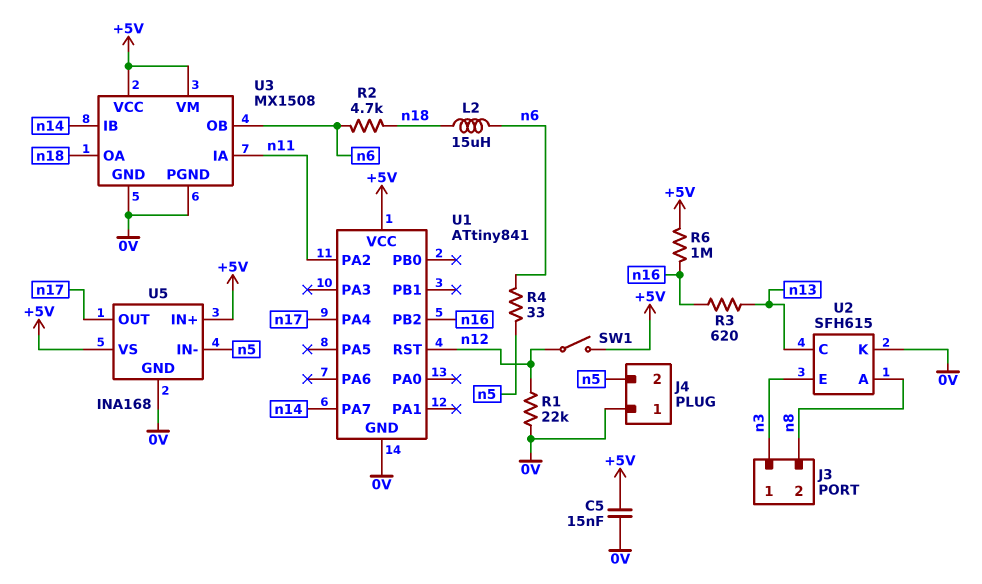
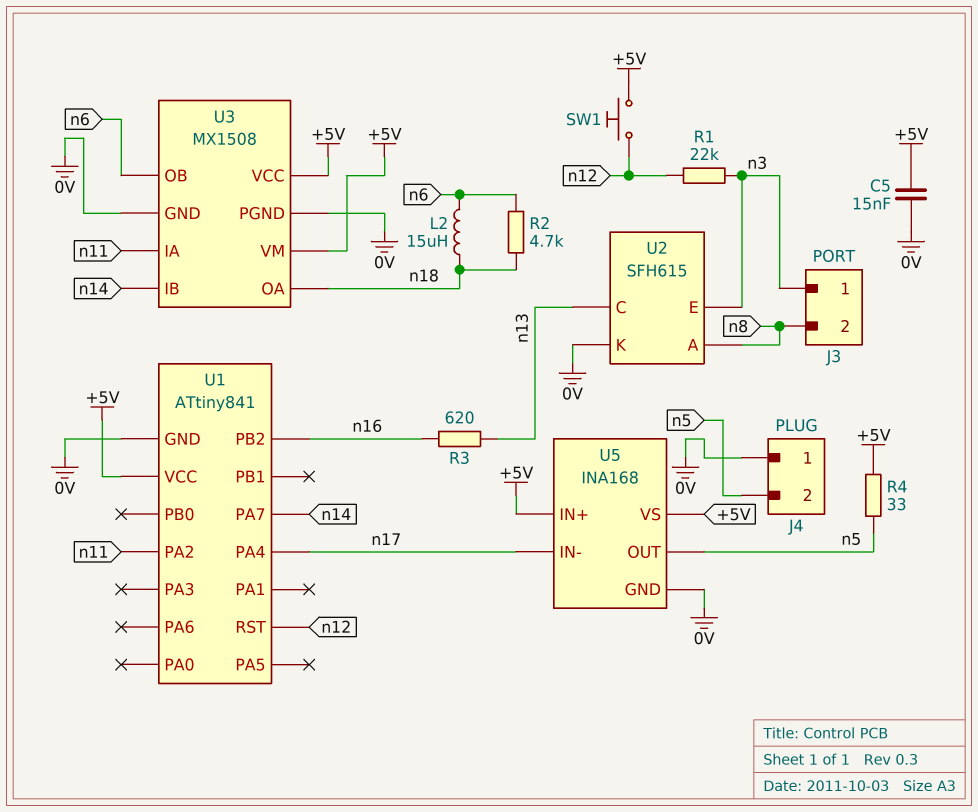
R1: 22k (0V, n12) -> 22k (n3, n12)
R4: 33 (n5, n6) -> 33 (+5V, n5)
R6: 1M (+5V, n16) -> none
SW1: switch (+5V, n12) -> button (+5V, n12)
U5 pin IN-: n5 -> n17
U5 pin OUT: n17 -> n5

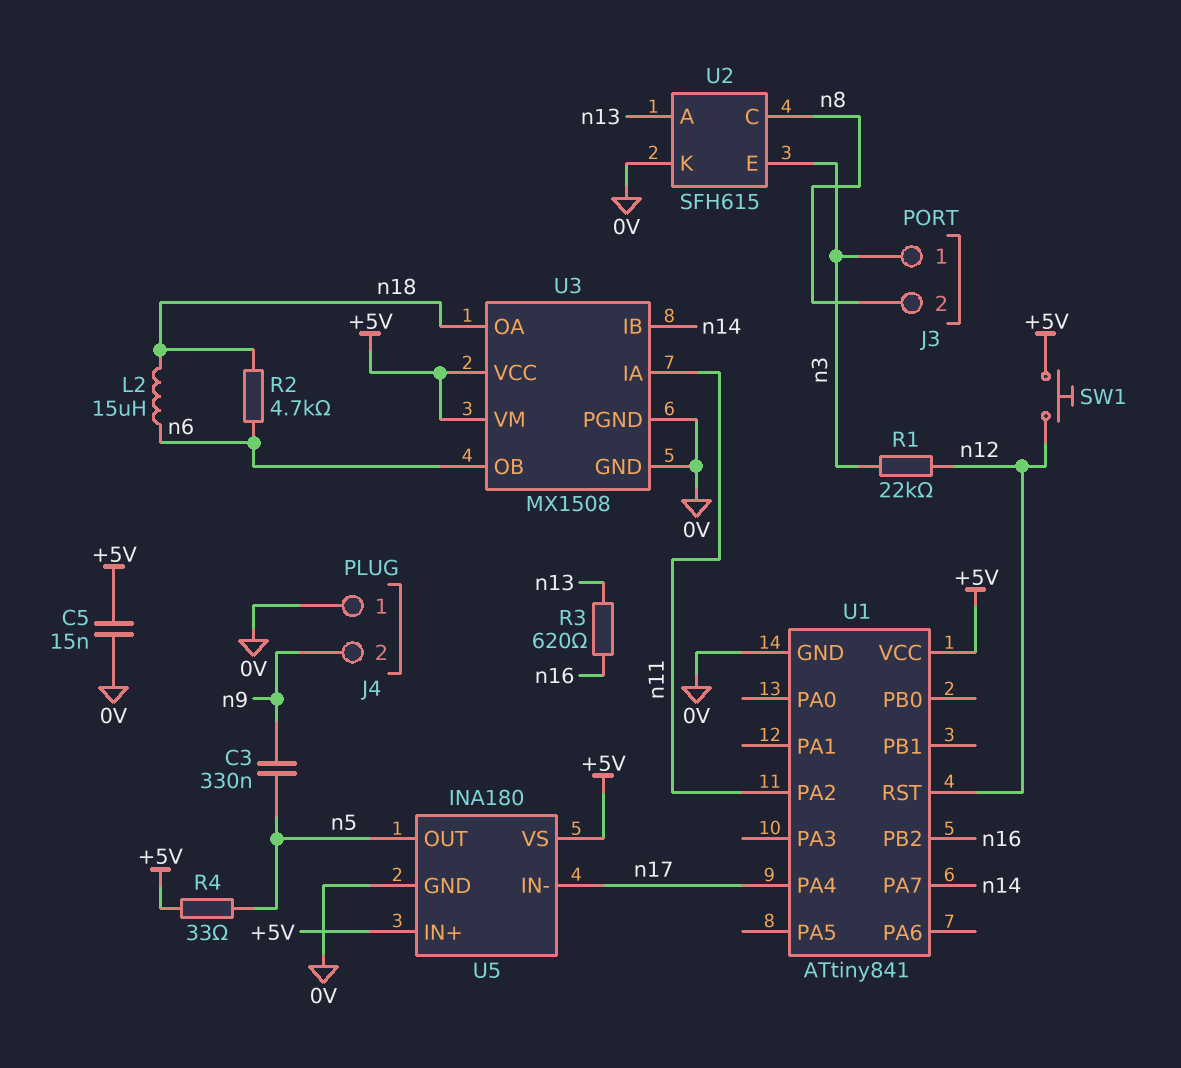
C3: none -> 330nF (n5, n9)
J4 pin 2: n5 -> n9
U2 pin A: n8 -> n13
U2 pin C: n13 -> n8
U5: INA168 -> INA180

